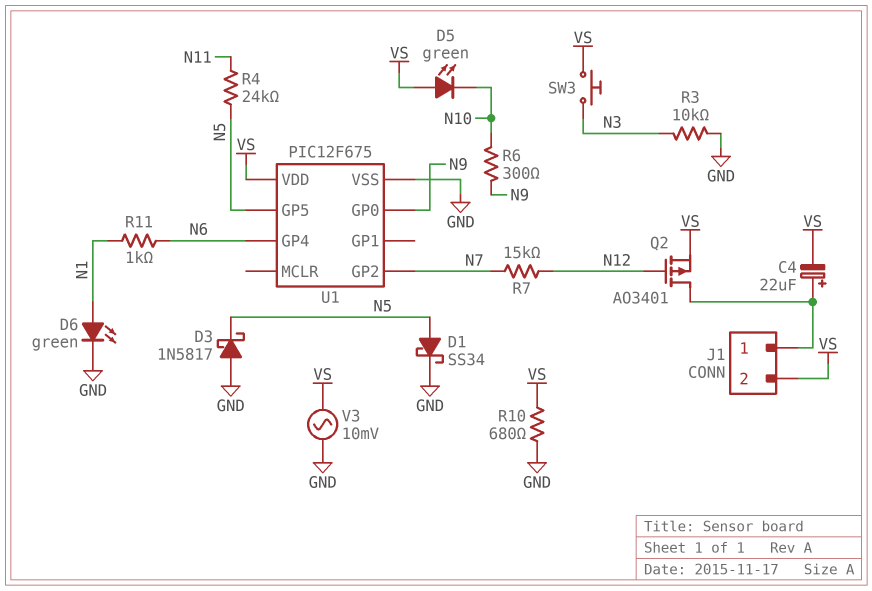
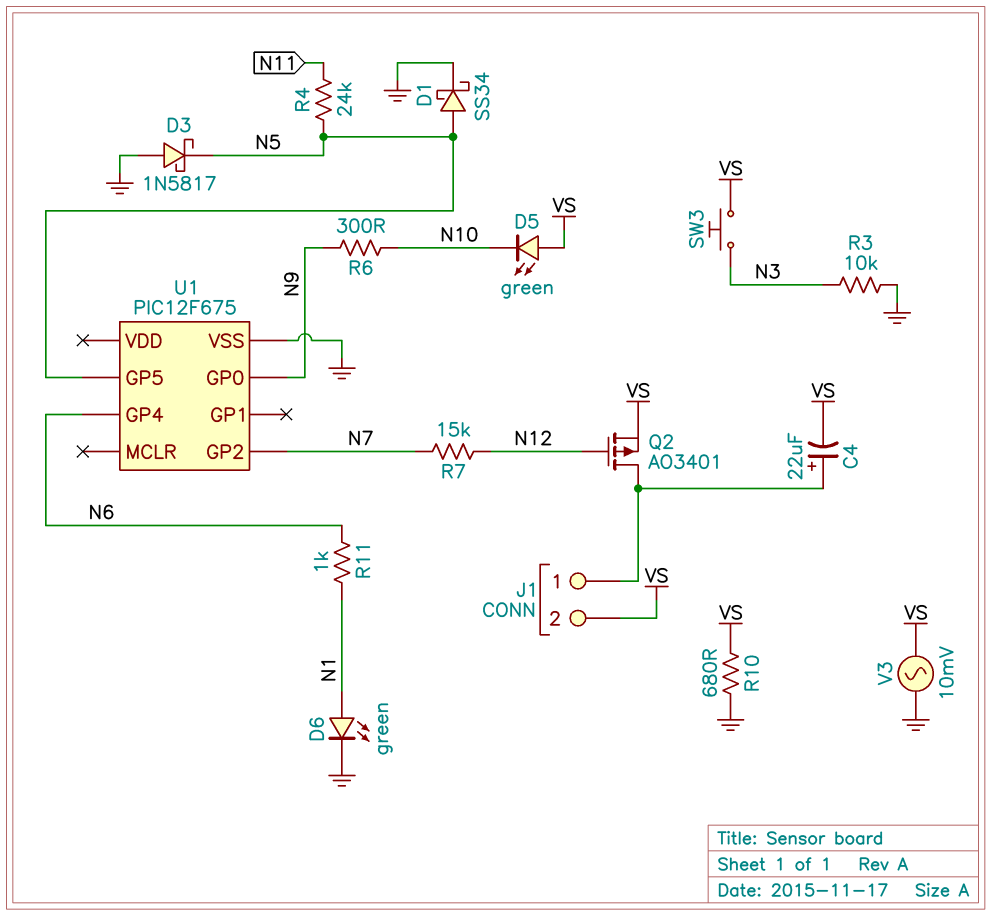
U1 pin VDD: VS -> none

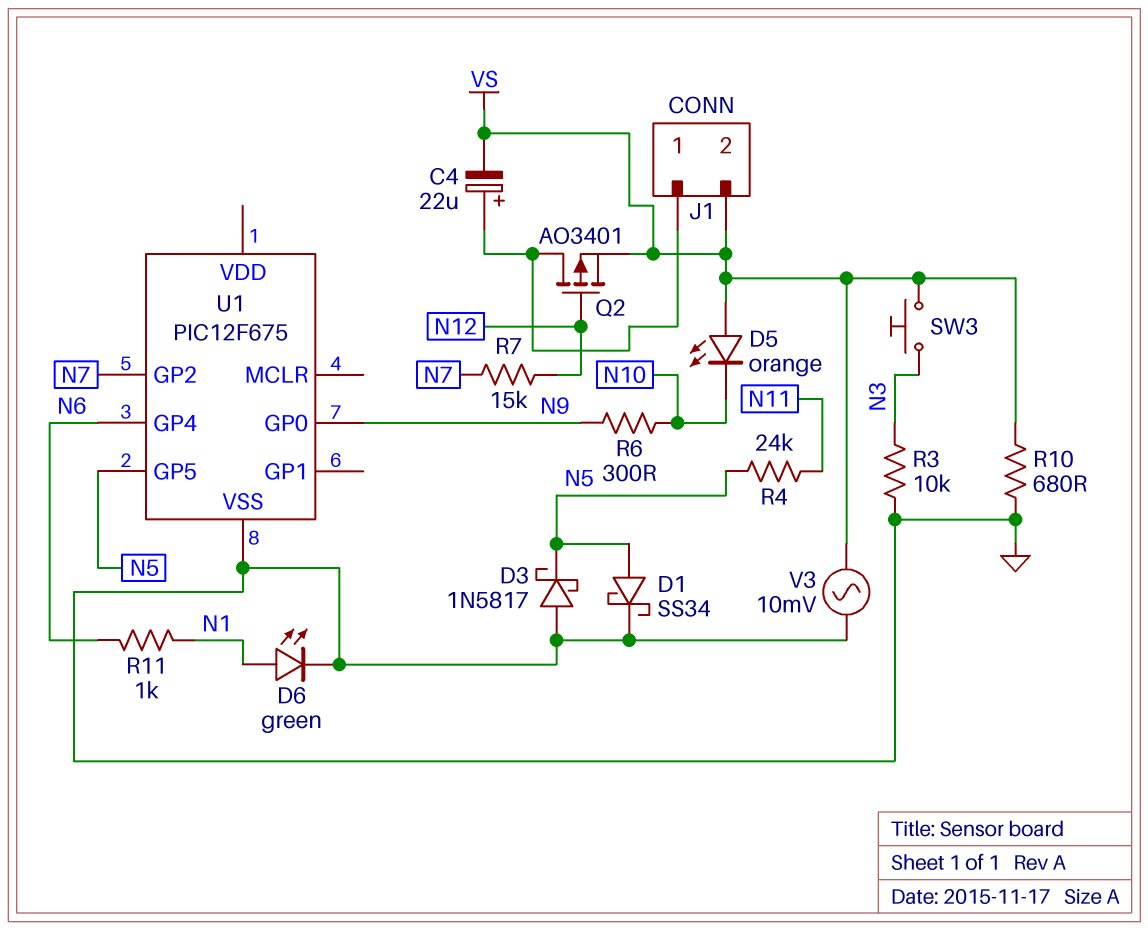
D5: LED green (A VS, K N10) -> LED orange (A VS, K N10)

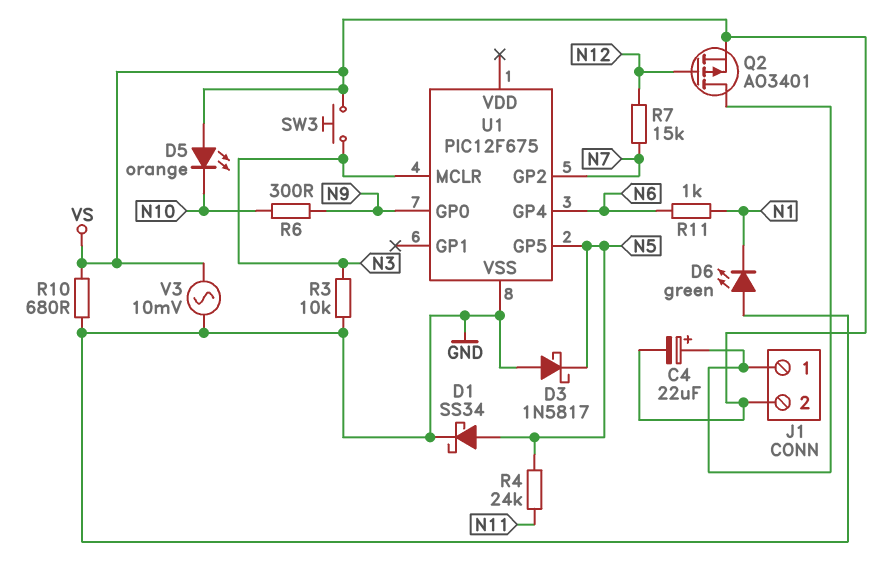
D6: LED green (A N1, K GND) -> LED green (A GND, K N1)
U1 pin MCLR: none -> N3

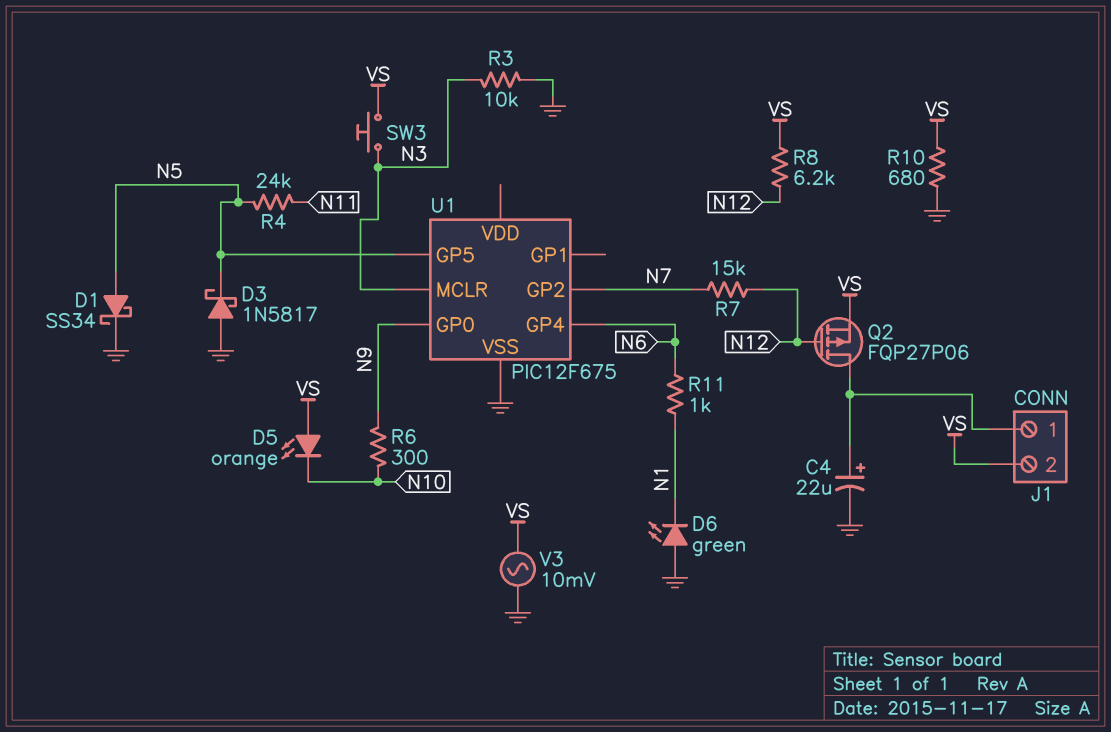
C4: 22uF (plus J1/1, minus VS) -> 22uF (plus J1/1, minus GND)
Q2: PMOS AO3401 (G N12, D J1/1, S VS) -> PMOS FQP27P06 (G N12, D J1/1, S VS)
R8: none -> 6.2k (N12, VS)

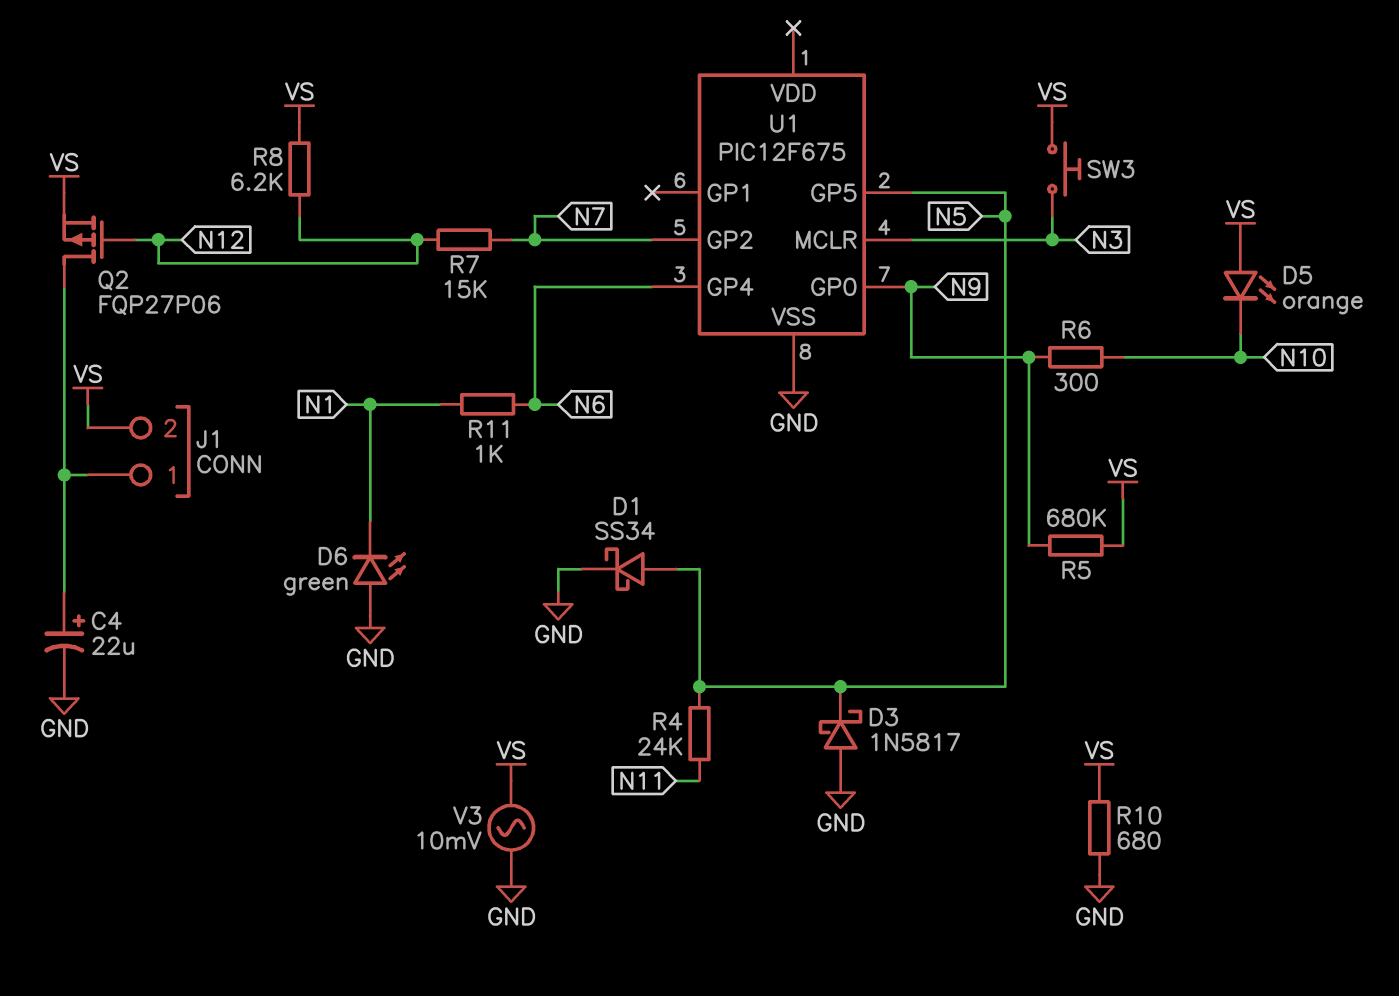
R3: 10k (GND, N3) -> none
R5: none -> 680k (N9, VS)

